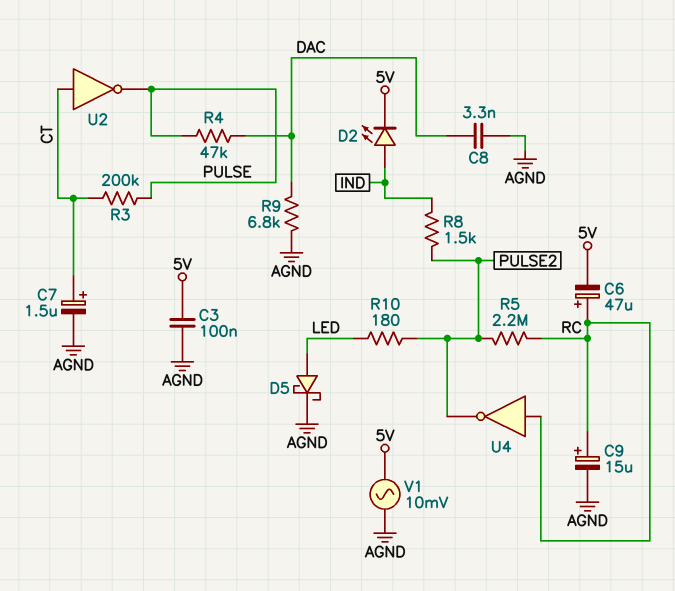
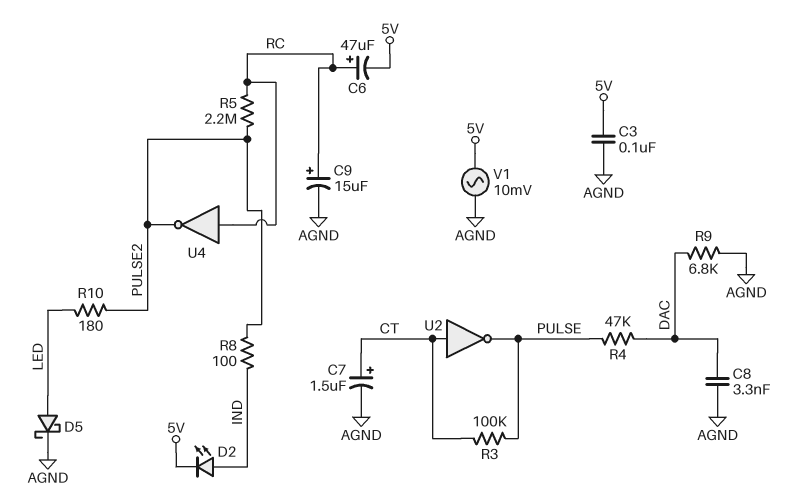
R3: 200k (CT, PULSE) -> 100k (CT, PULSE)
R8: 1.5k (IND, PULSE2) -> 100 (IND, PULSE2)

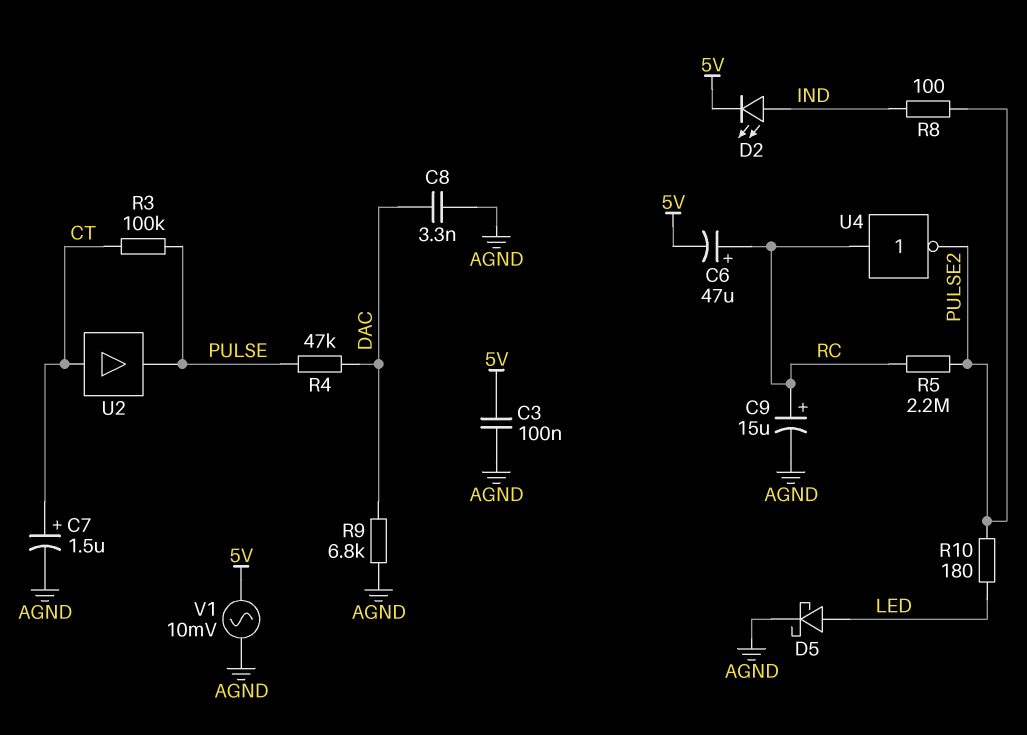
U2: NOT (in CT, out PULSE) -> buffer (in CT, out PULSE)

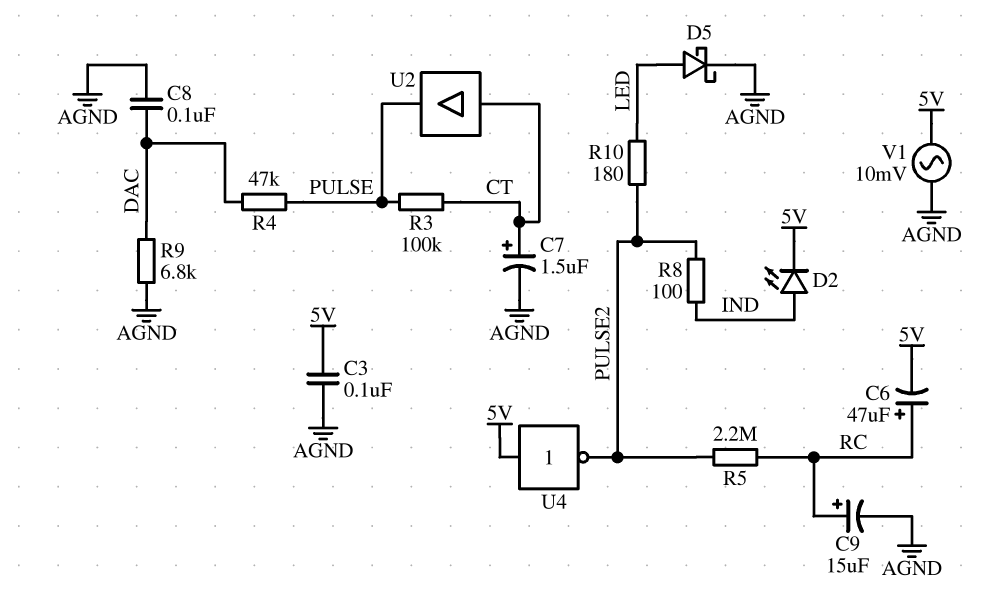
C8: 3.3nF (AGND, DAC) -> 100nF (AGND, DAC)
U4: NOT (in RC, out PULSE2) -> NOT (in 5V, out PULSE2)

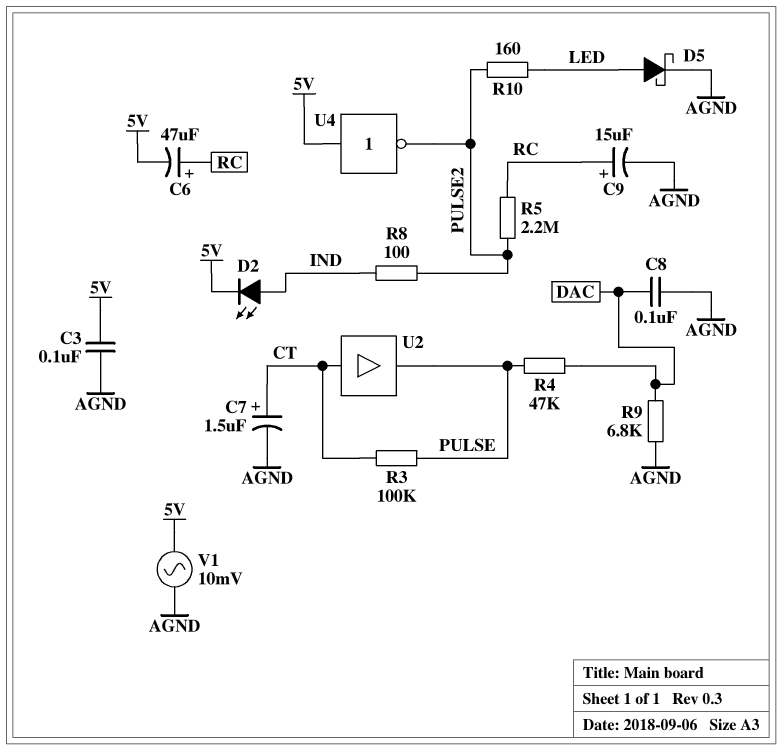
R10: 180 (LED, PULSE2) -> 160 (LED, PULSE2)

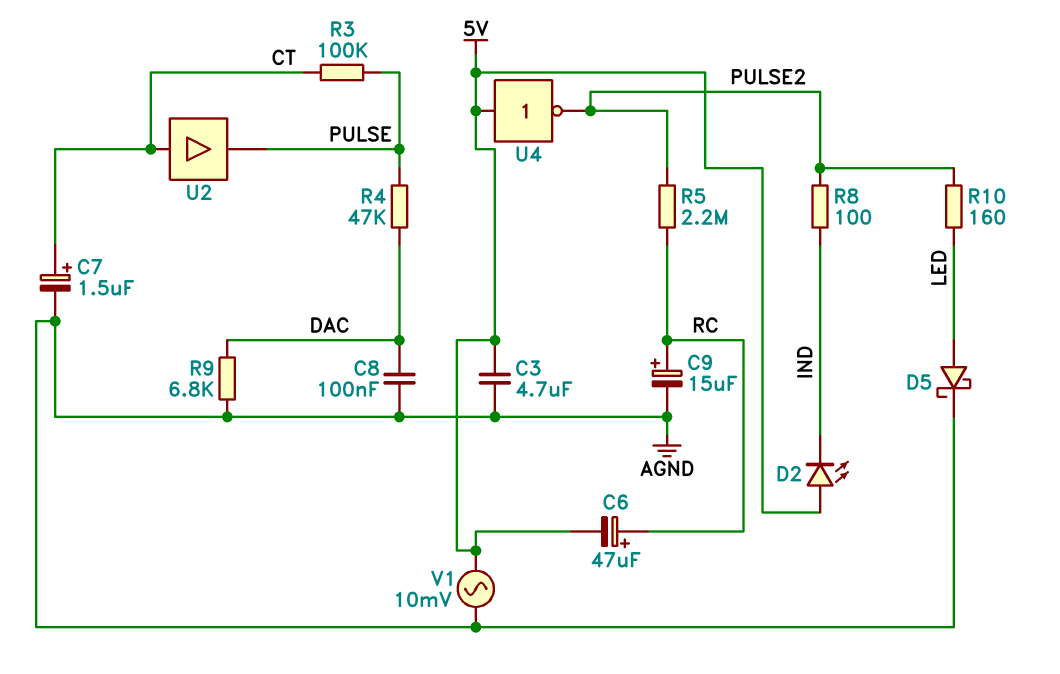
C3: 100nF (5V, AGND) -> 4.7uF (5V, AGND)
D2: LED (A IND, K 5V) -> LED (A 5V, K IND)

